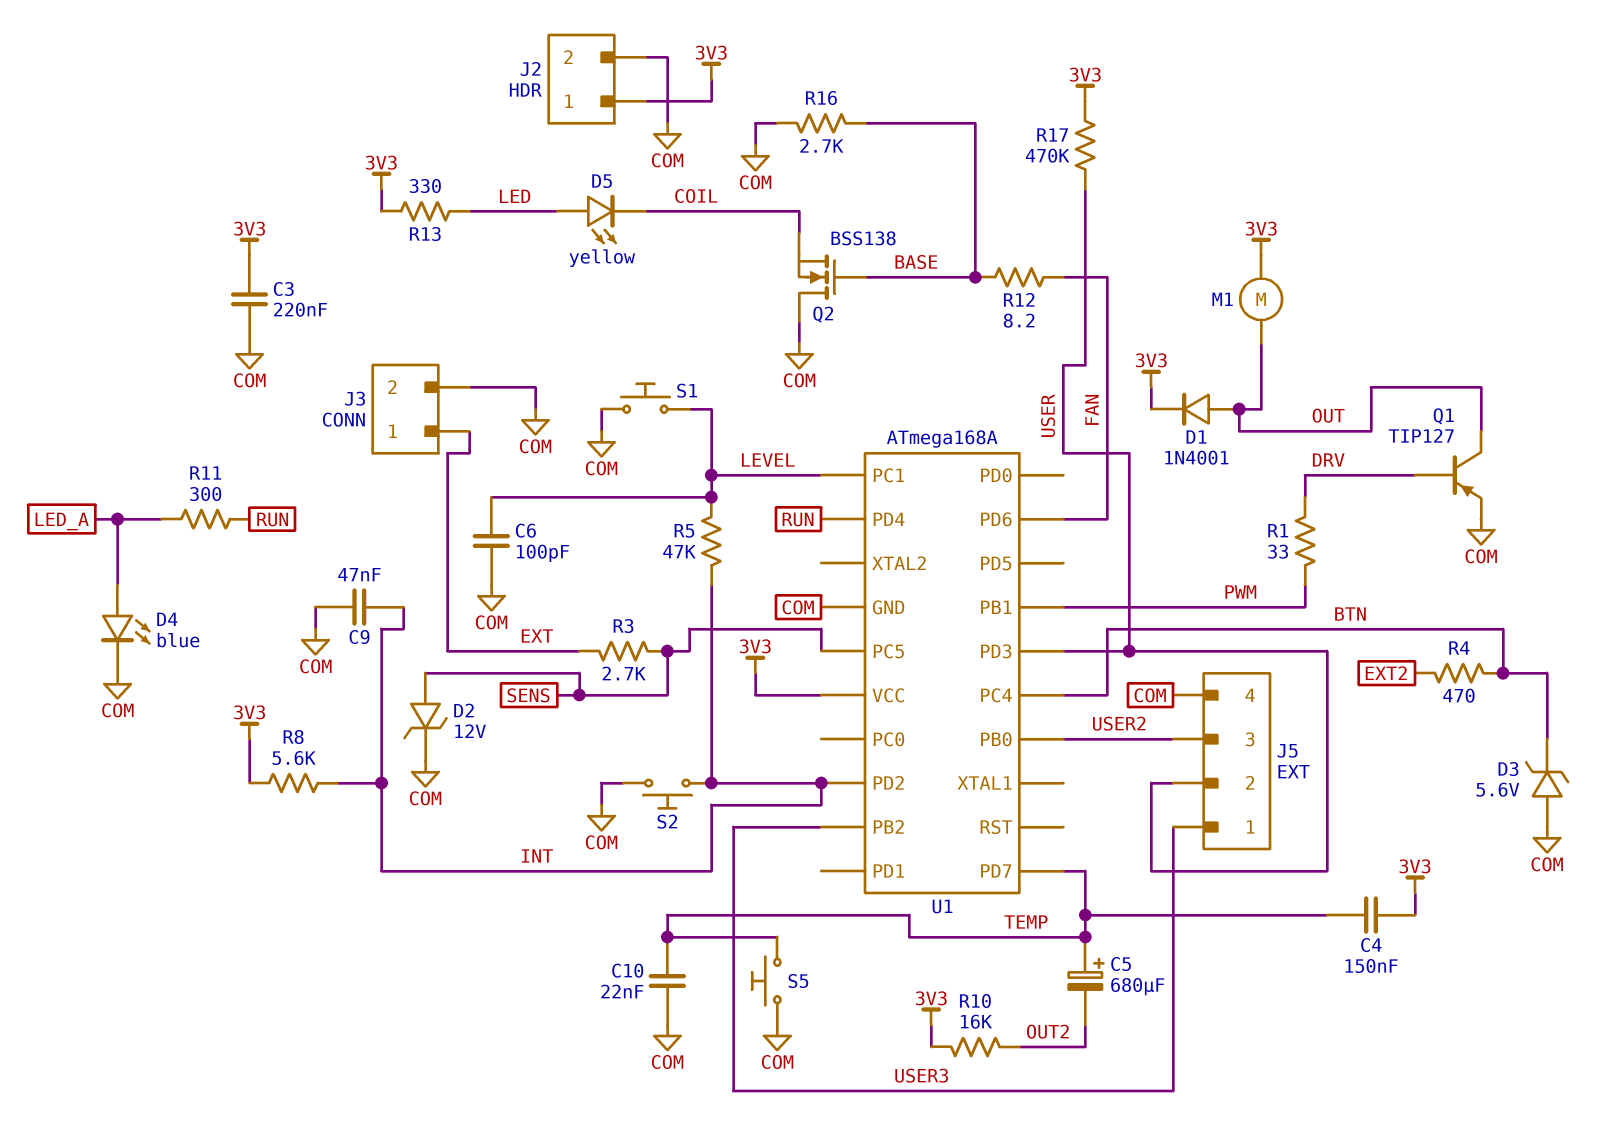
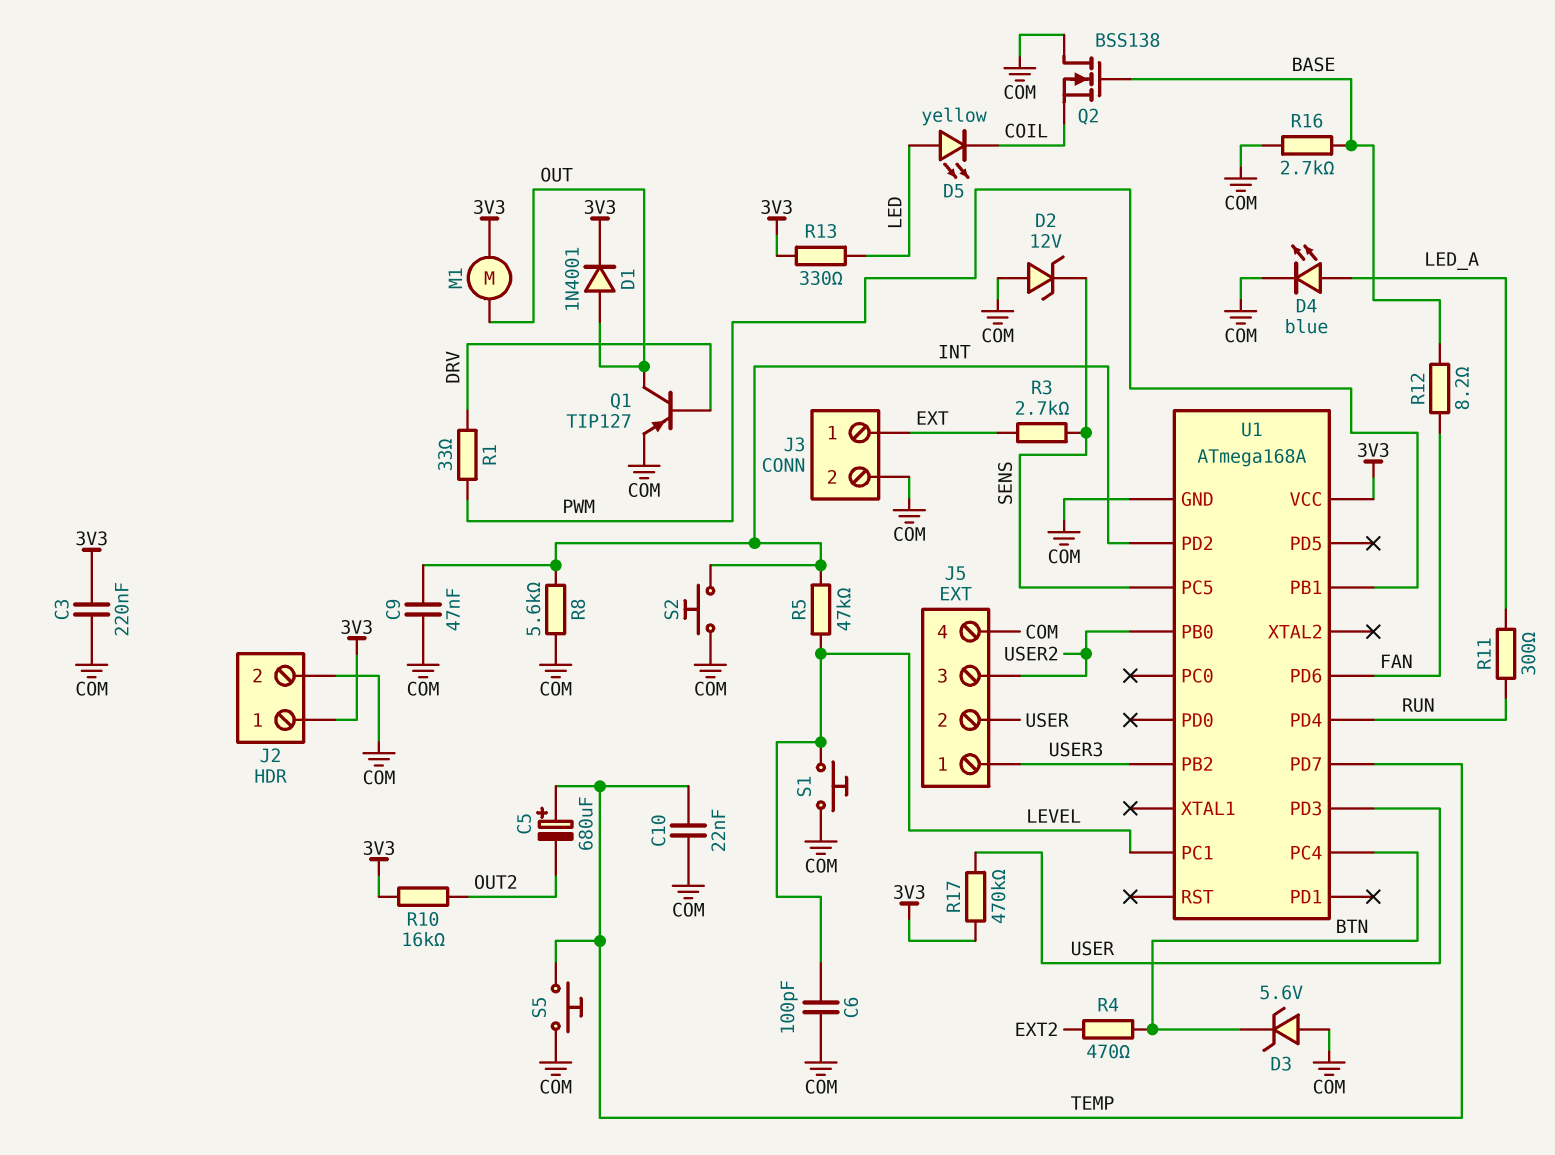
C4: 150nF (3V3, TEMP) -> none
D2: zener 12V (A SENS, K COM) -> zener 12V (A COM, K SENS)
R8: 5.6k (3V3, INT) -> 5.6k (COM, INT)

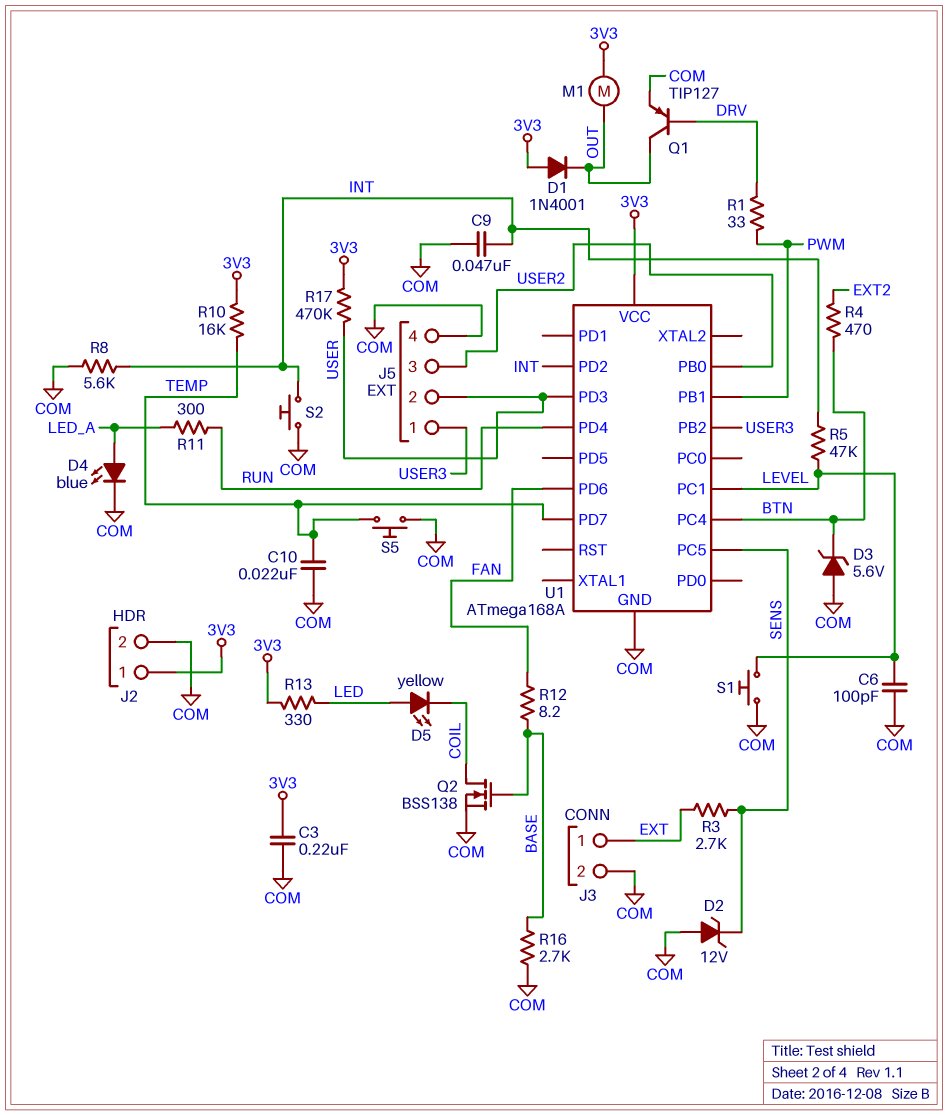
C5: 680uF (plus TEMP, minus OUT2) -> none
D1: diode 1N4001 (A OUT, K 3V3) -> diode 1N4001 (A 3V3, K OUT)
Q2: NMOS BSS138 (G BASE, D COM, S COIL) -> NMOS BSS138 (G BASE, D COIL, S COM)
R10: 16k (3V3, OUT2) -> 16k (3V3, TEMP)

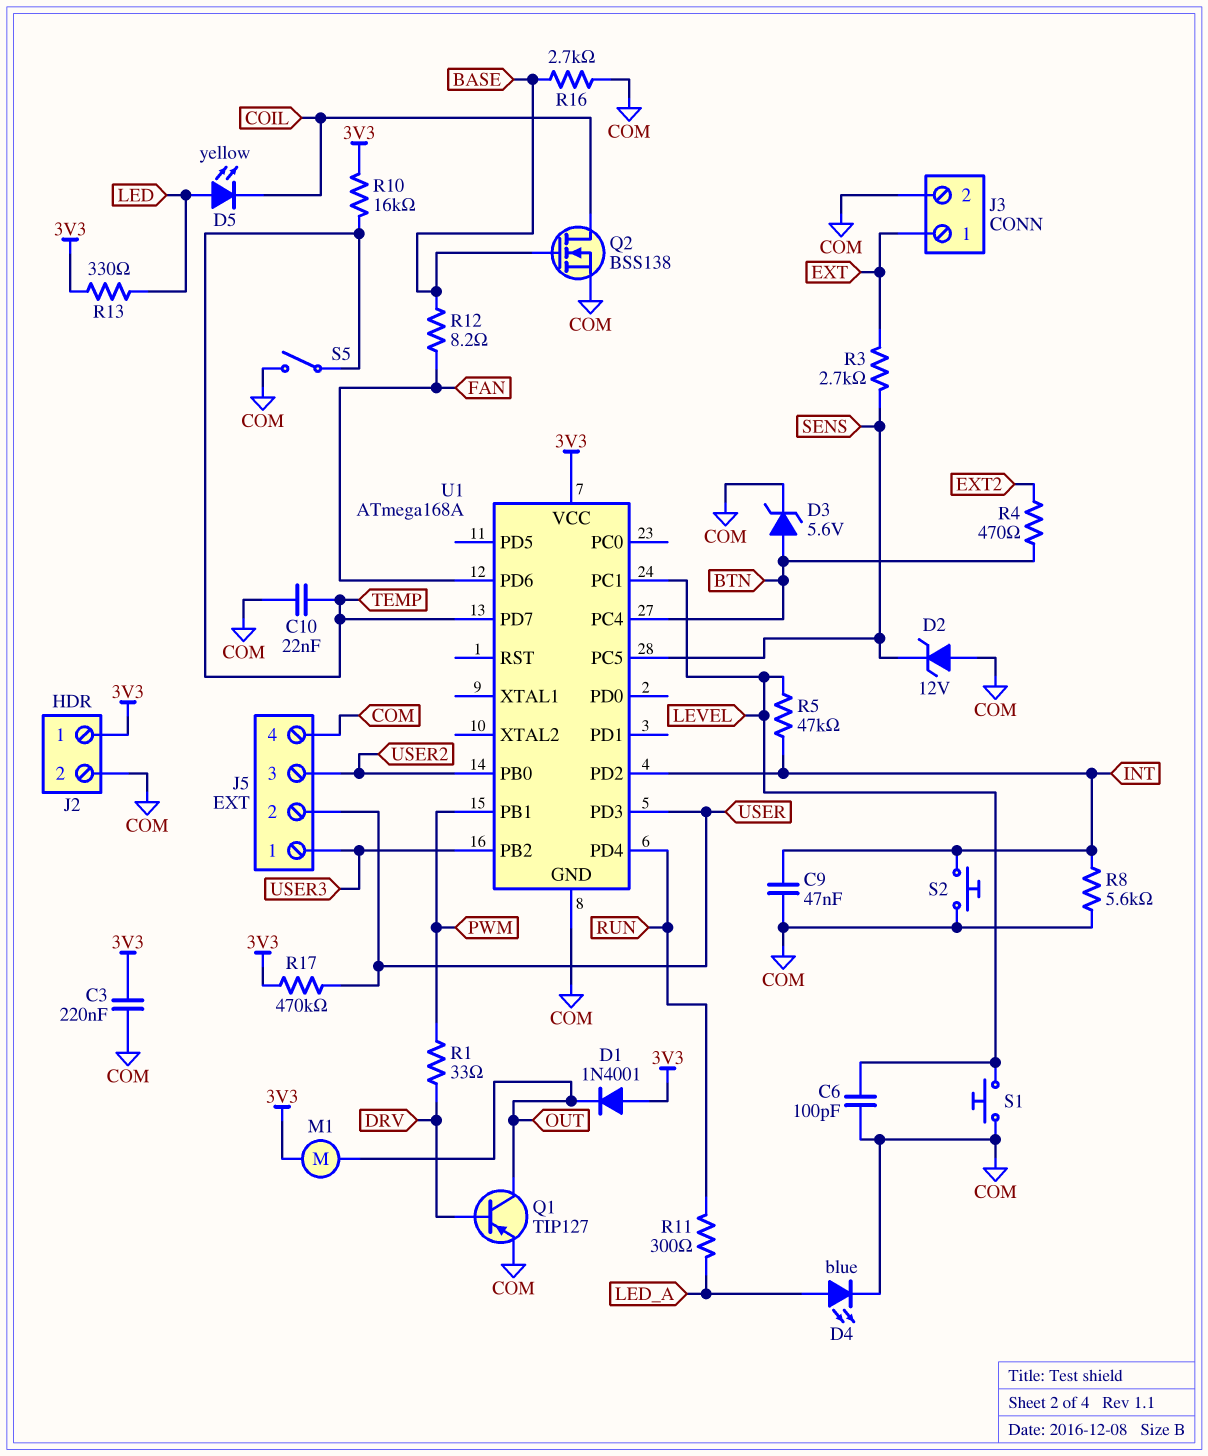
D3: zener 5.6V (A COM, K BTN) -> zener 5.6V (A BTN, K COM)
S5: button (COM, TEMP) -> switch (COM, TEMP)

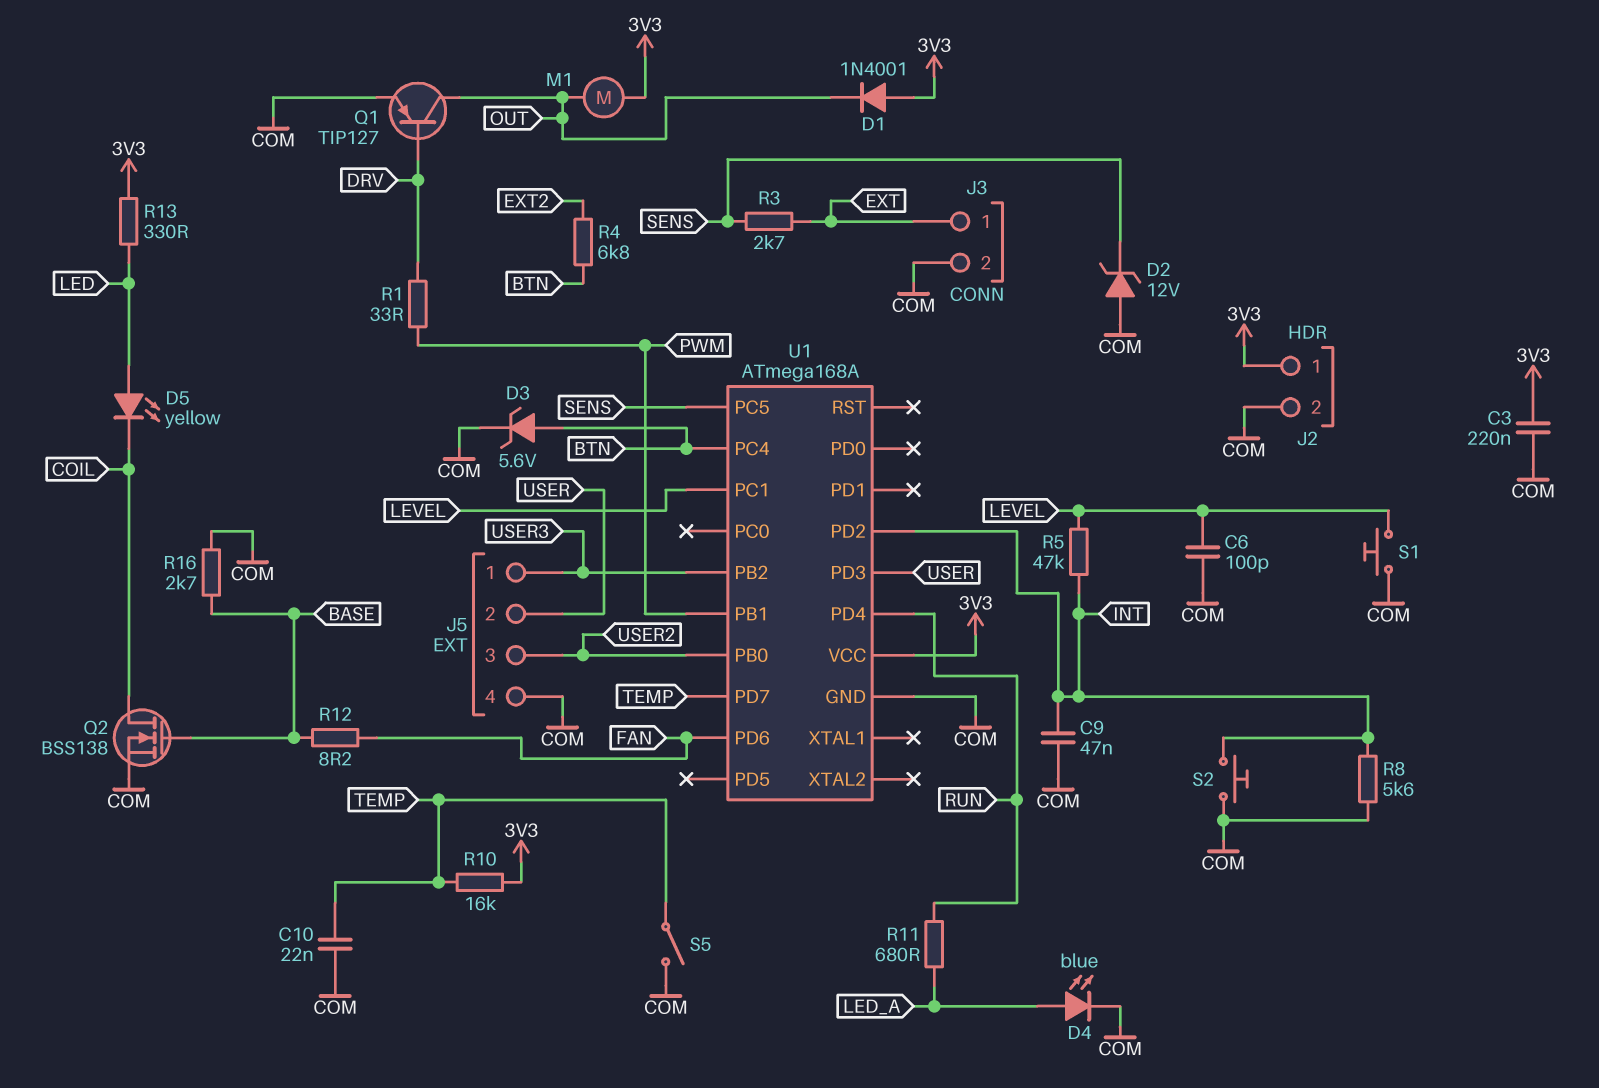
R4: 470 (BTN, EXT2) -> 6.8k (BTN, EXT2)
R11: 300 (LED_A, RUN) -> 680 (LED_A, RUN)
R17: 470k (3V3, USER) -> none

